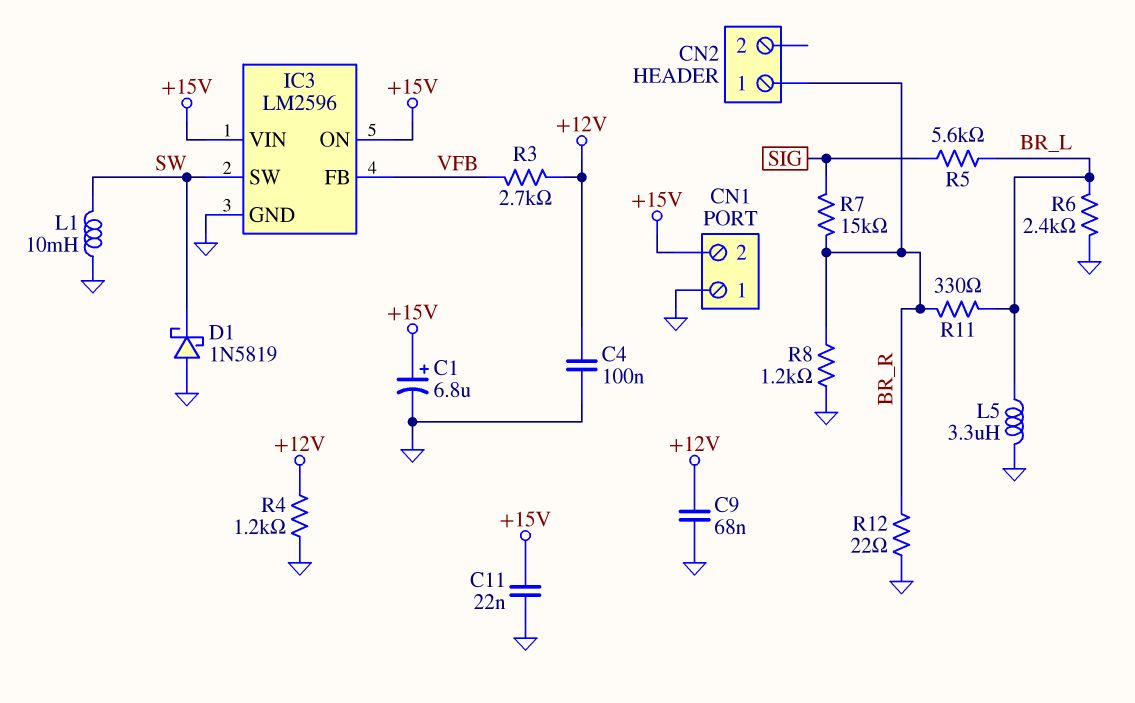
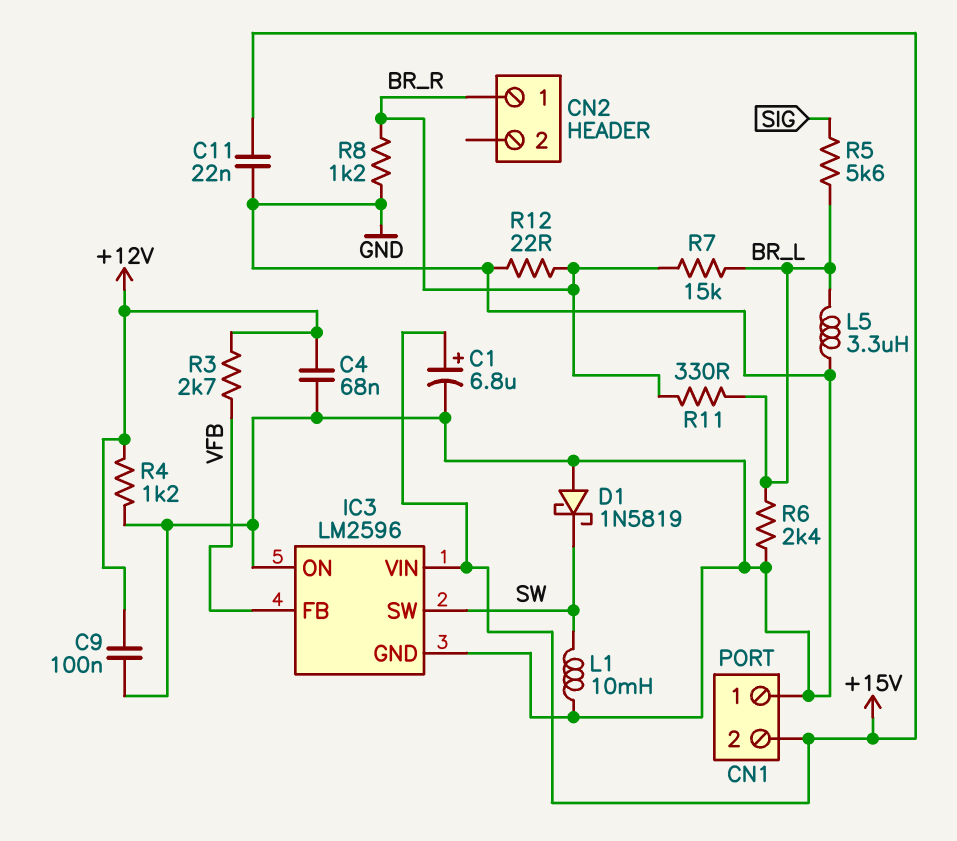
C4: 100nF (+12V, GND) -> 68nF (+12V, GND)
C9: 68nF (+12V, GND) -> 100nF (+12V, GND)
IC3 pin ON: +15V -> GND
R7: 15k (BR_R, SIG) -> 15k (BR_L, BR_R)

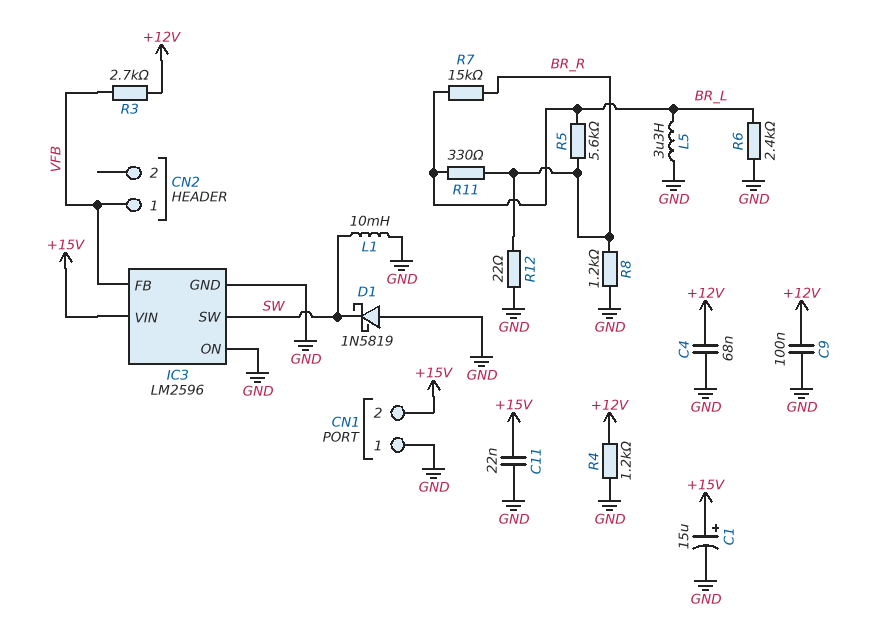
C1: 6.8uF (plus +15V, minus GND) -> 15uF (plus +15V, minus GND)
CN2 pin 1: BR_R -> VFB
R5: 5.6k (BR_L, SIG) -> 5.6k (BR_L, BR_R)

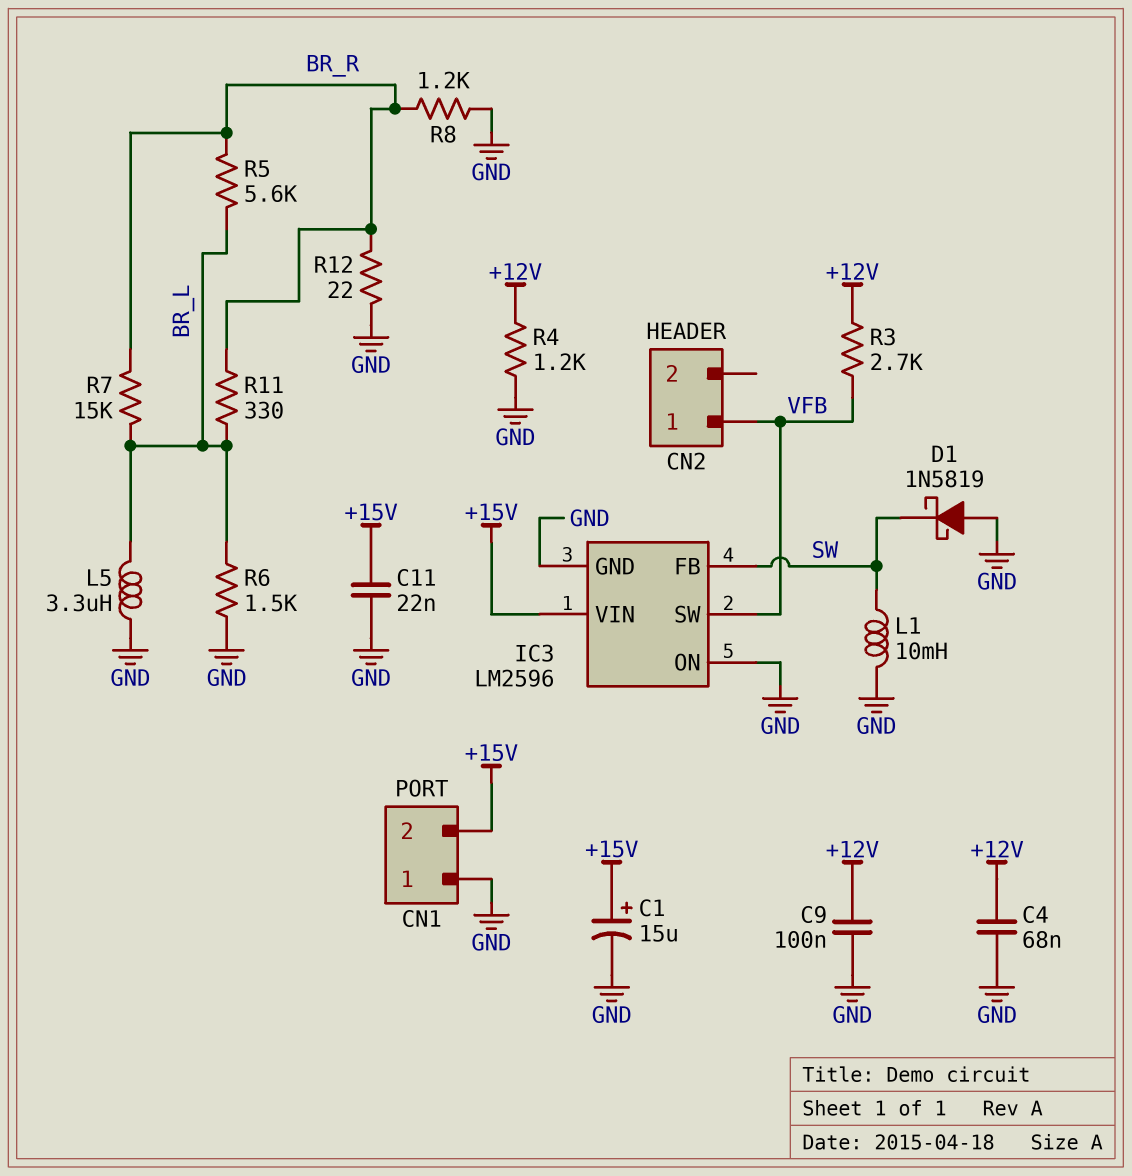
IC3 pin FB: VFB -> SW
IC3 pin SW: SW -> VFB
R6: 2.4k (BR_L, GND) -> 1.5k (BR_L, GND)

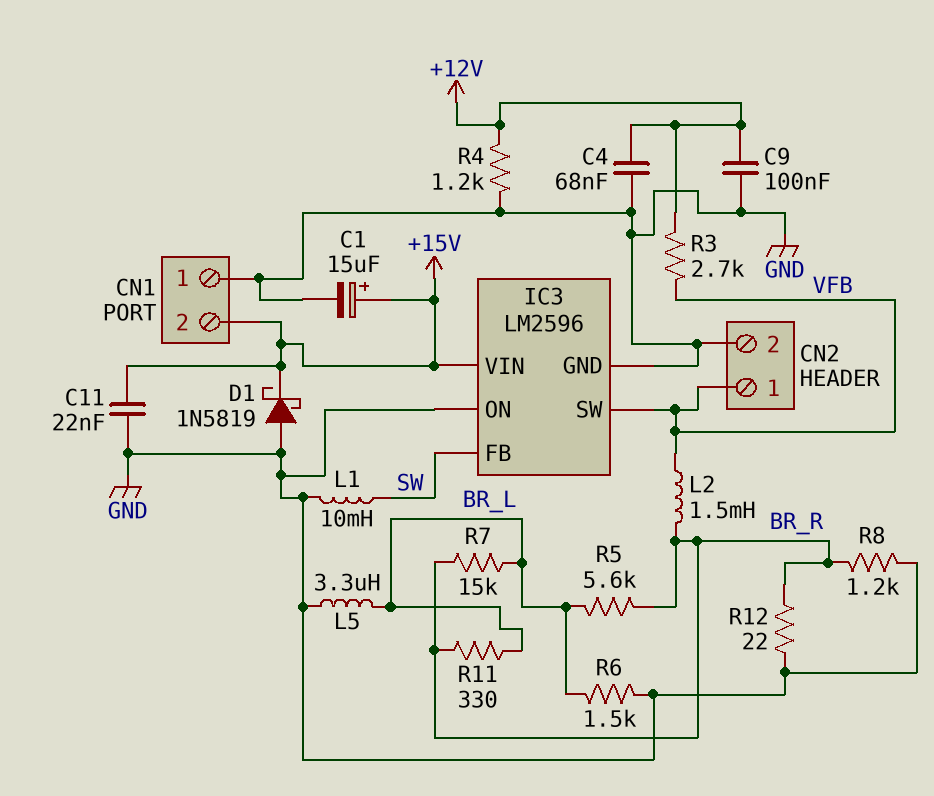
CN2 pin 2: none -> GND
D1: schottky 1N5819 (A GND, K SW) -> schottky 1N5819 (A GND, K +15V)
L2: none -> 1.5mH (BR_R, VFB)

